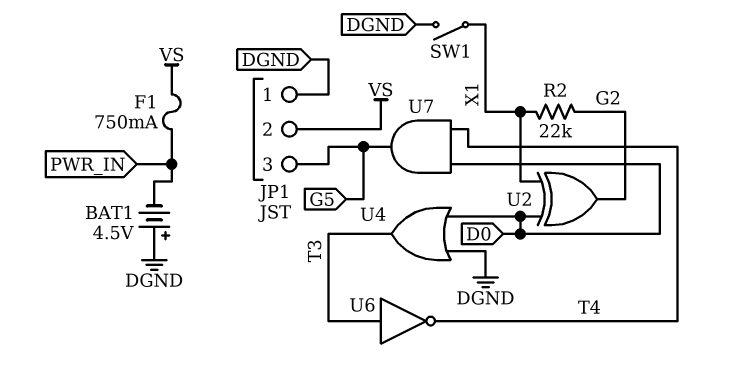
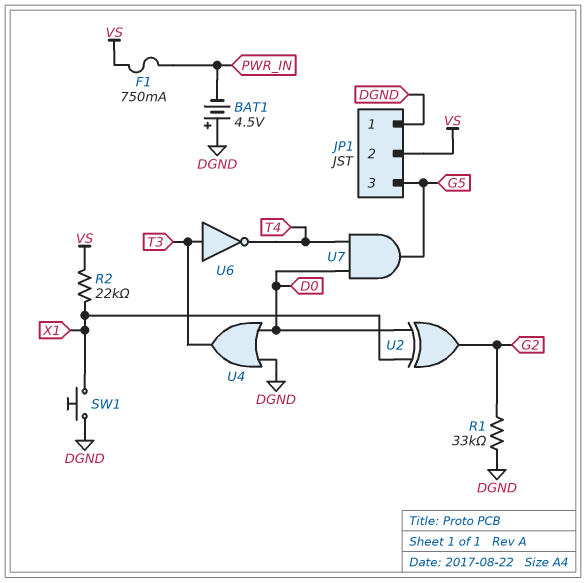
R1: none -> 33k (DGND, G2)
R2: 22k (G2, X1) -> 22k (VS, X1)
SW1: switch (DGND, X1) -> button (DGND, X1)

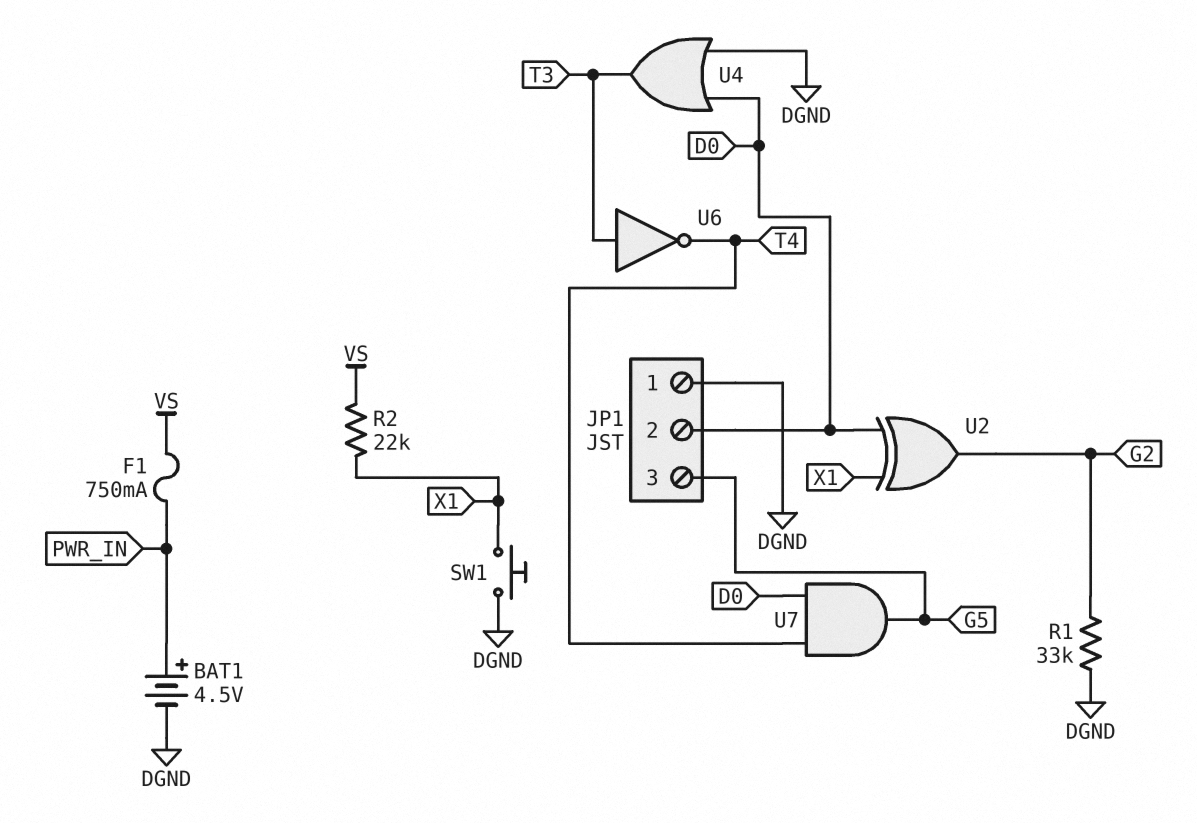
BAT1: 4.5V (plus DGND, minus PWR_IN) -> 4.5V (plus PWR_IN, minus DGND)
JP1 pin 2: VS -> D0

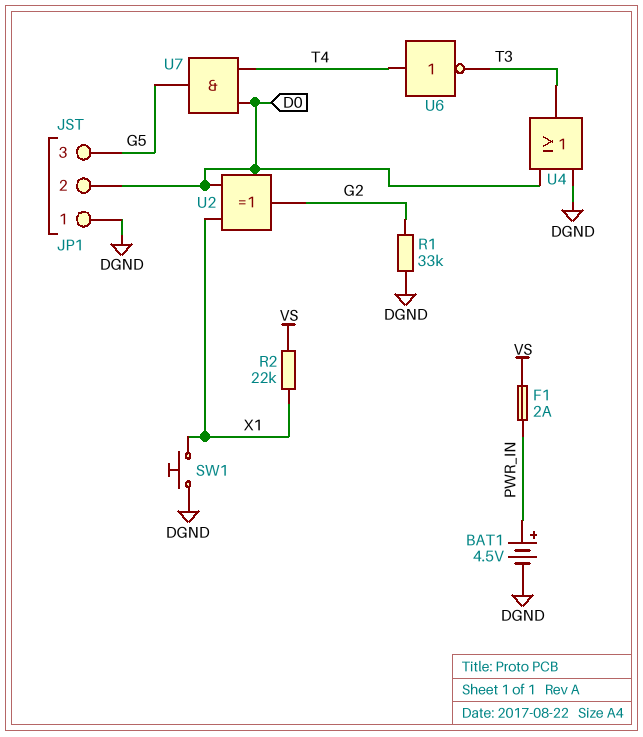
F1: 750mA (PWR_IN, VS) -> 2A (PWR_IN, VS)
U6: NOT (in T3, out T4) -> NOT (in T4, out T3)

